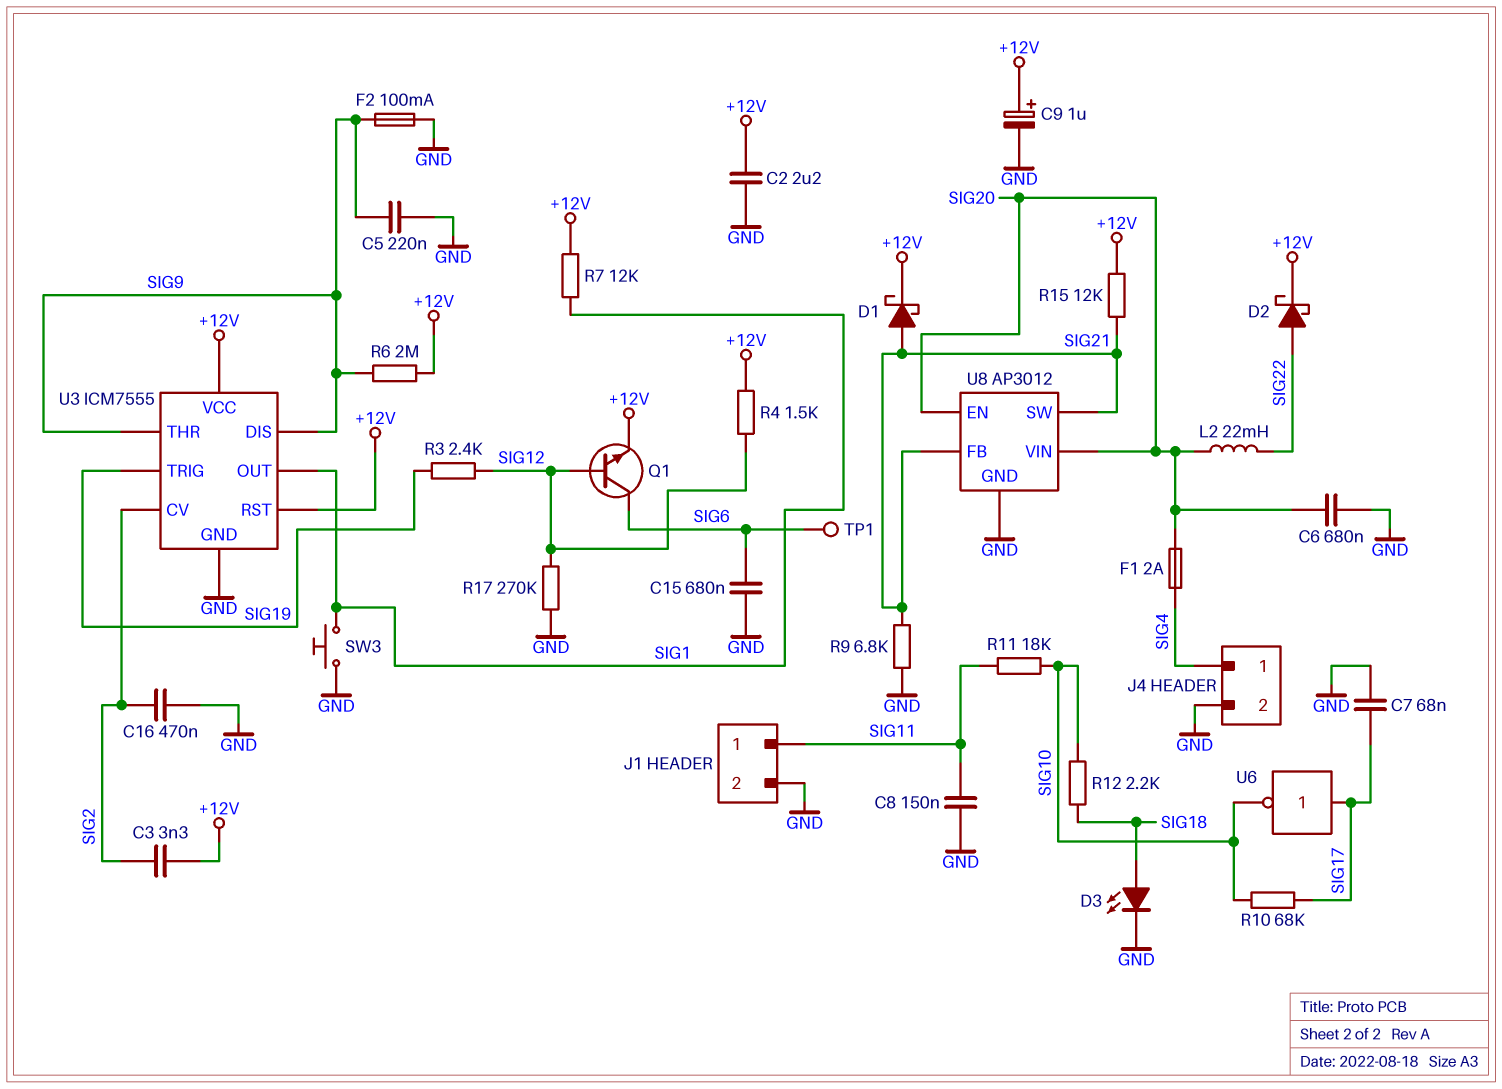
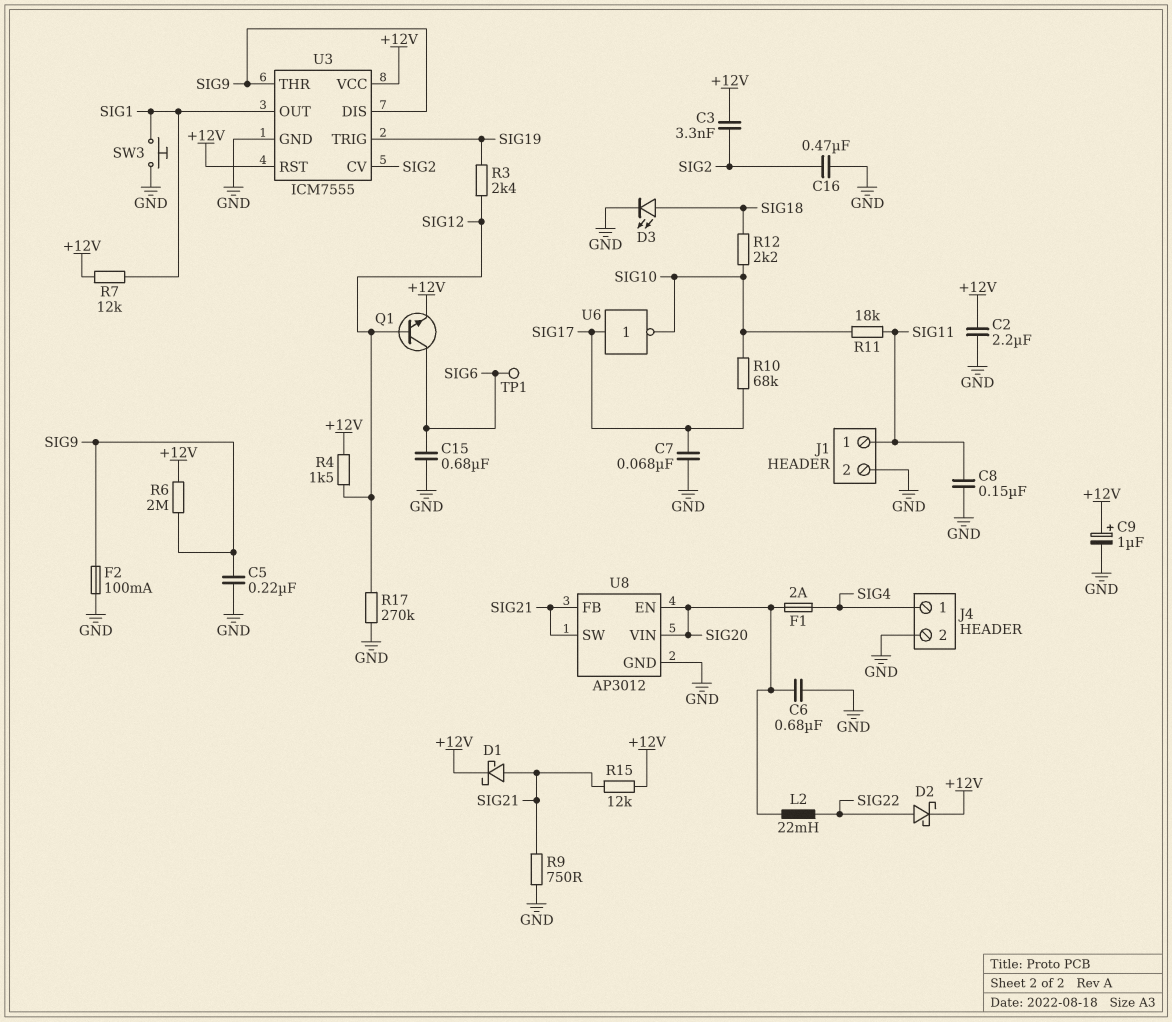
R9: 6.8k (GND, SIG21) -> 750 (GND, SIG21)

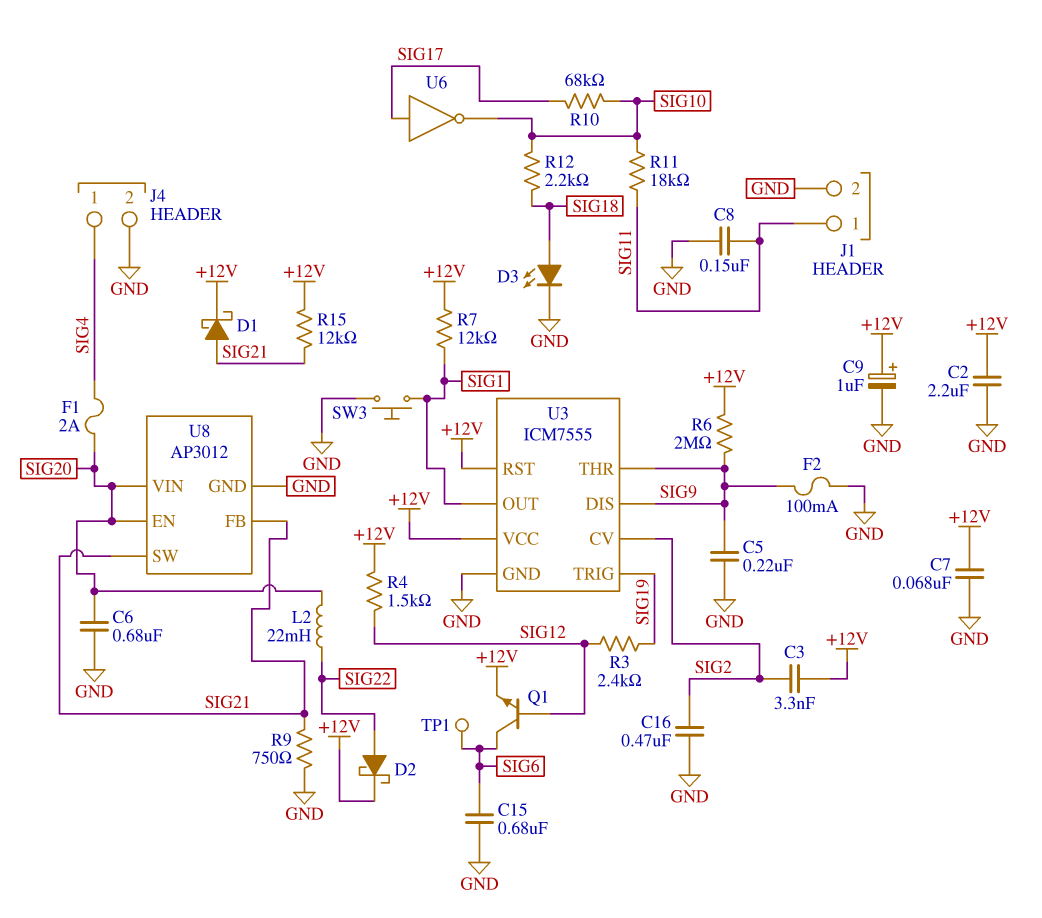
C7: 68nF (GND, SIG17) -> 68nF (+12V, GND)
R17: 270k (GND, SIG12) -> none

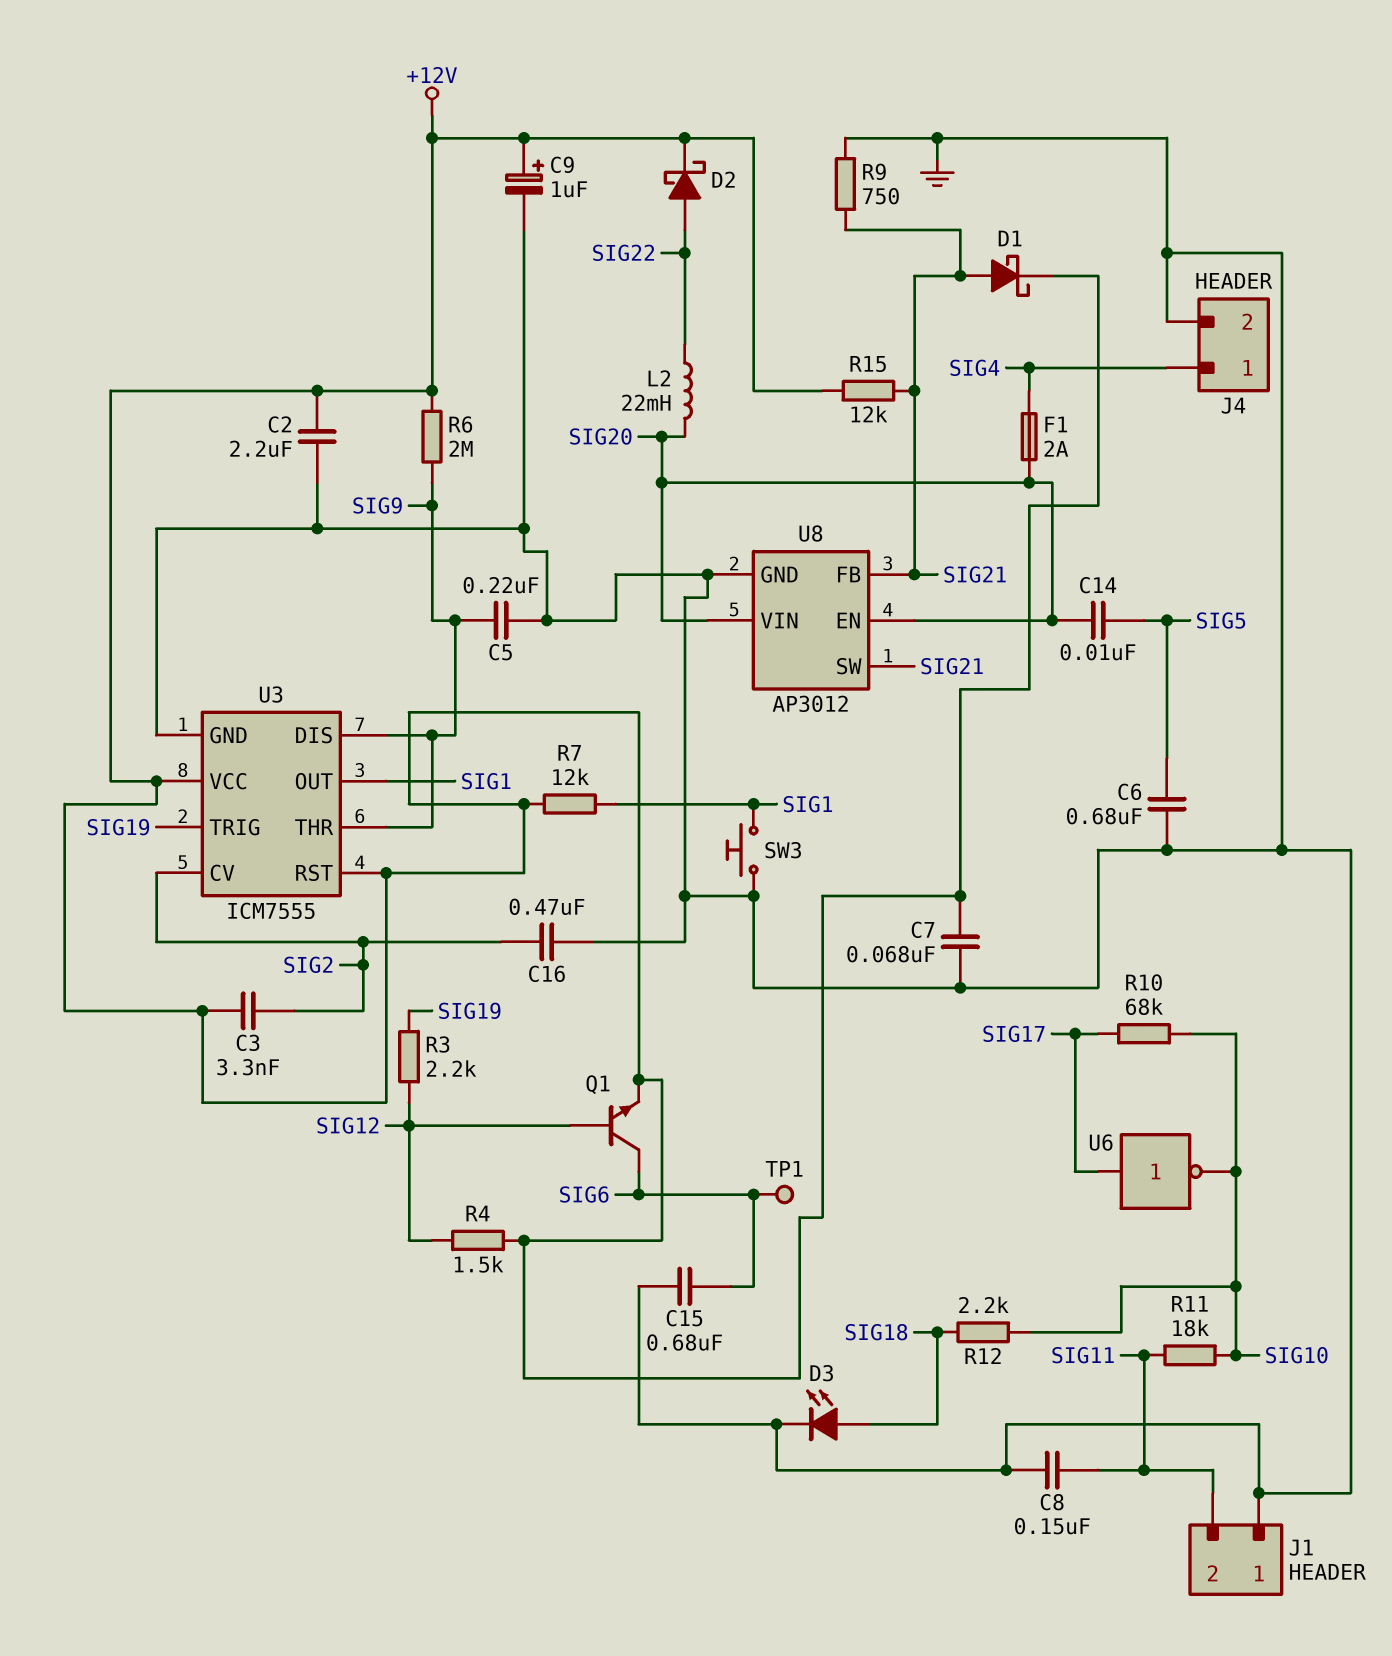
C6: 680nF (GND, SIG20) -> 680nF (GND, SIG5)
C14: none -> 10nF (SIG5, SIG20)
F2: 100mA (GND, SIG9) -> none
J1 pin 1: SIG11 -> GND
J1 pin 2: GND -> SIG11
R3: 2.4k (SIG12, SIG19) -> 2.2k (SIG12, SIG19)

